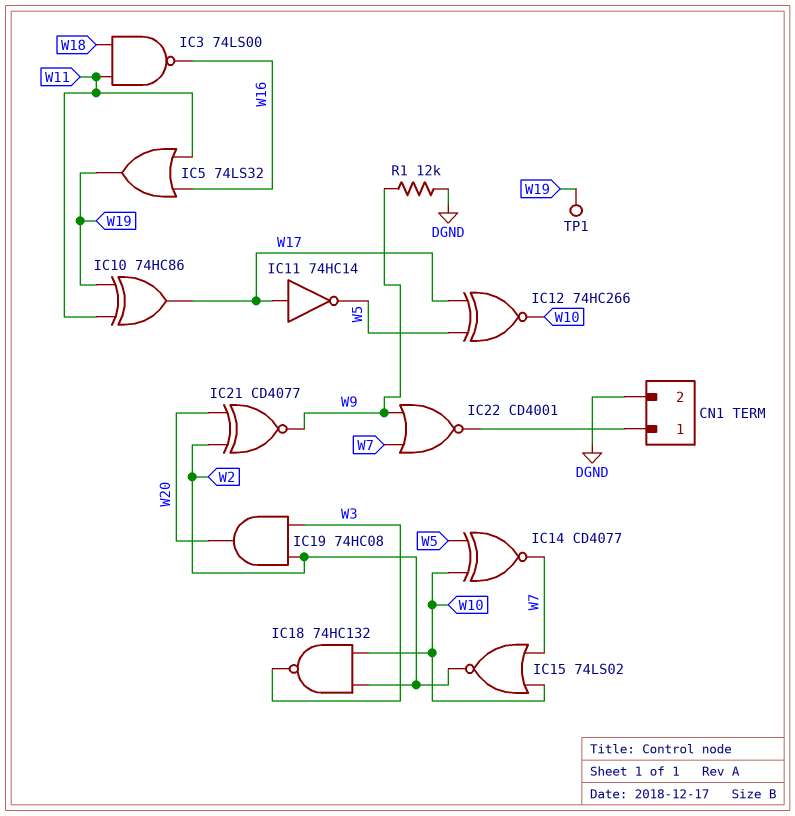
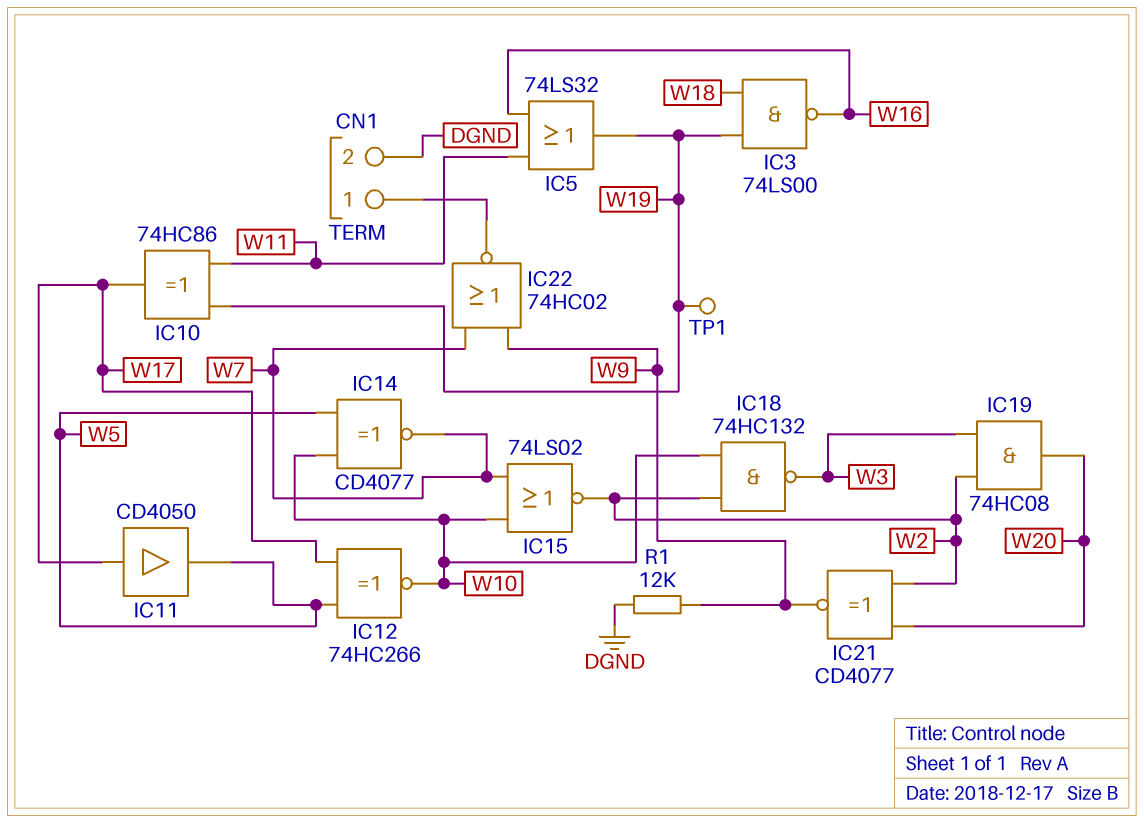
IC3: NAND 74LS00 (in W11, in W18, out W16) -> NAND 74LS00 (in W18, in W19, out W16)
IC11: NOT 74HC14 (in W17, out W5) -> buffer CD4050 (in W17, out W5)
IC22: NOR CD4001 (in W7, in W9, out CN1/1) -> NOR 74HC02 (in W7, in W9, out CN1/1)

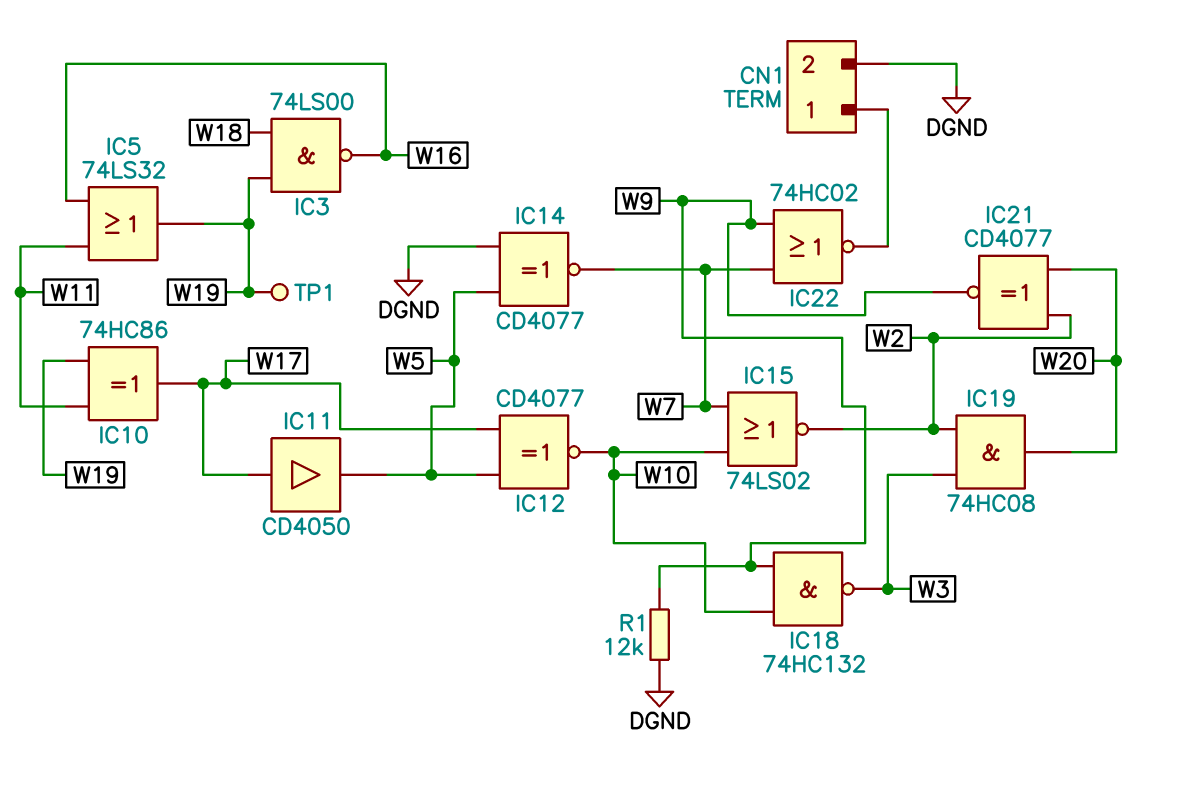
IC12: XNOR 74HC266 (in W5, in W17, out W10) -> XNOR CD4077 (in W5, in W17, out W10)
IC14: XNOR CD4077 (in W5, in W10, out W7) -> XNOR CD4077 (in DGND, in W5, out W7)
IC18: NAND 74HC132 (in W2, in W10, out W3) -> NAND 74HC132 (in W9, in W10, out W3)

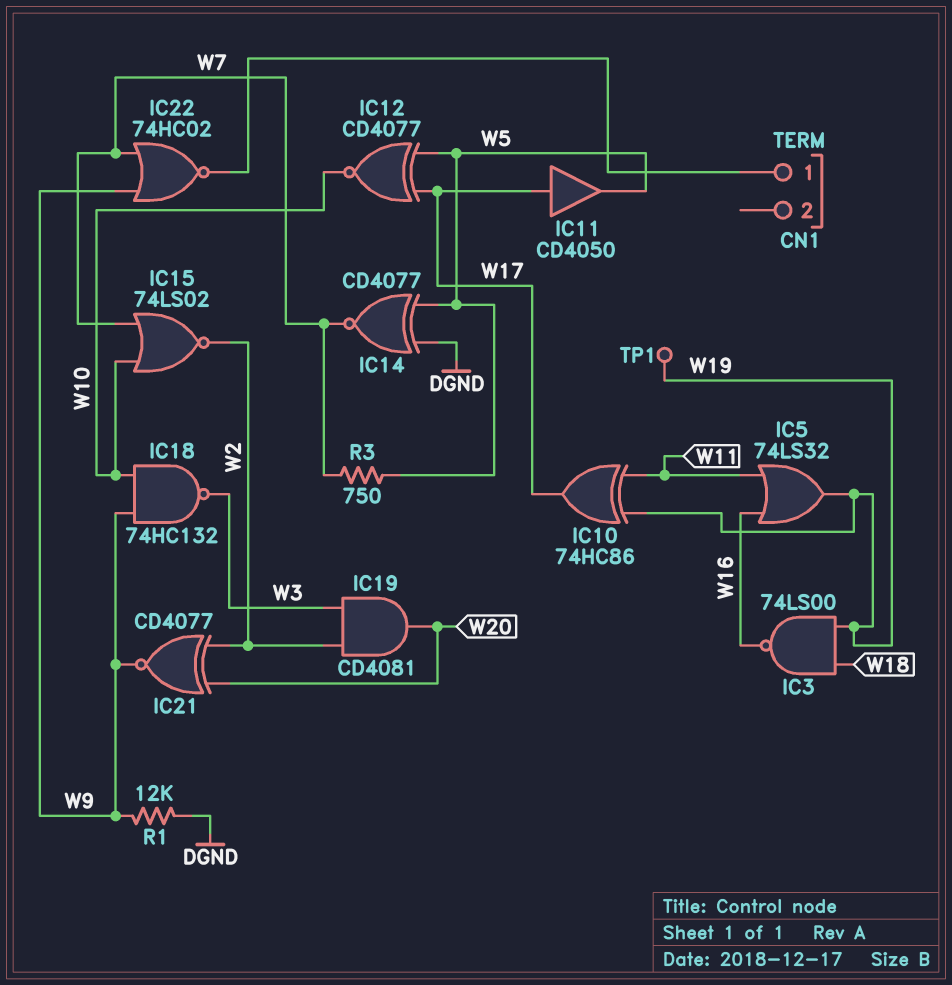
CN1 pin 2: DGND -> none
IC19: AND 74HC08 (in W2, in W3, out W20) -> AND CD4081 (in W2, in W3, out W20)
R3: none -> 750 (W5, W7)

